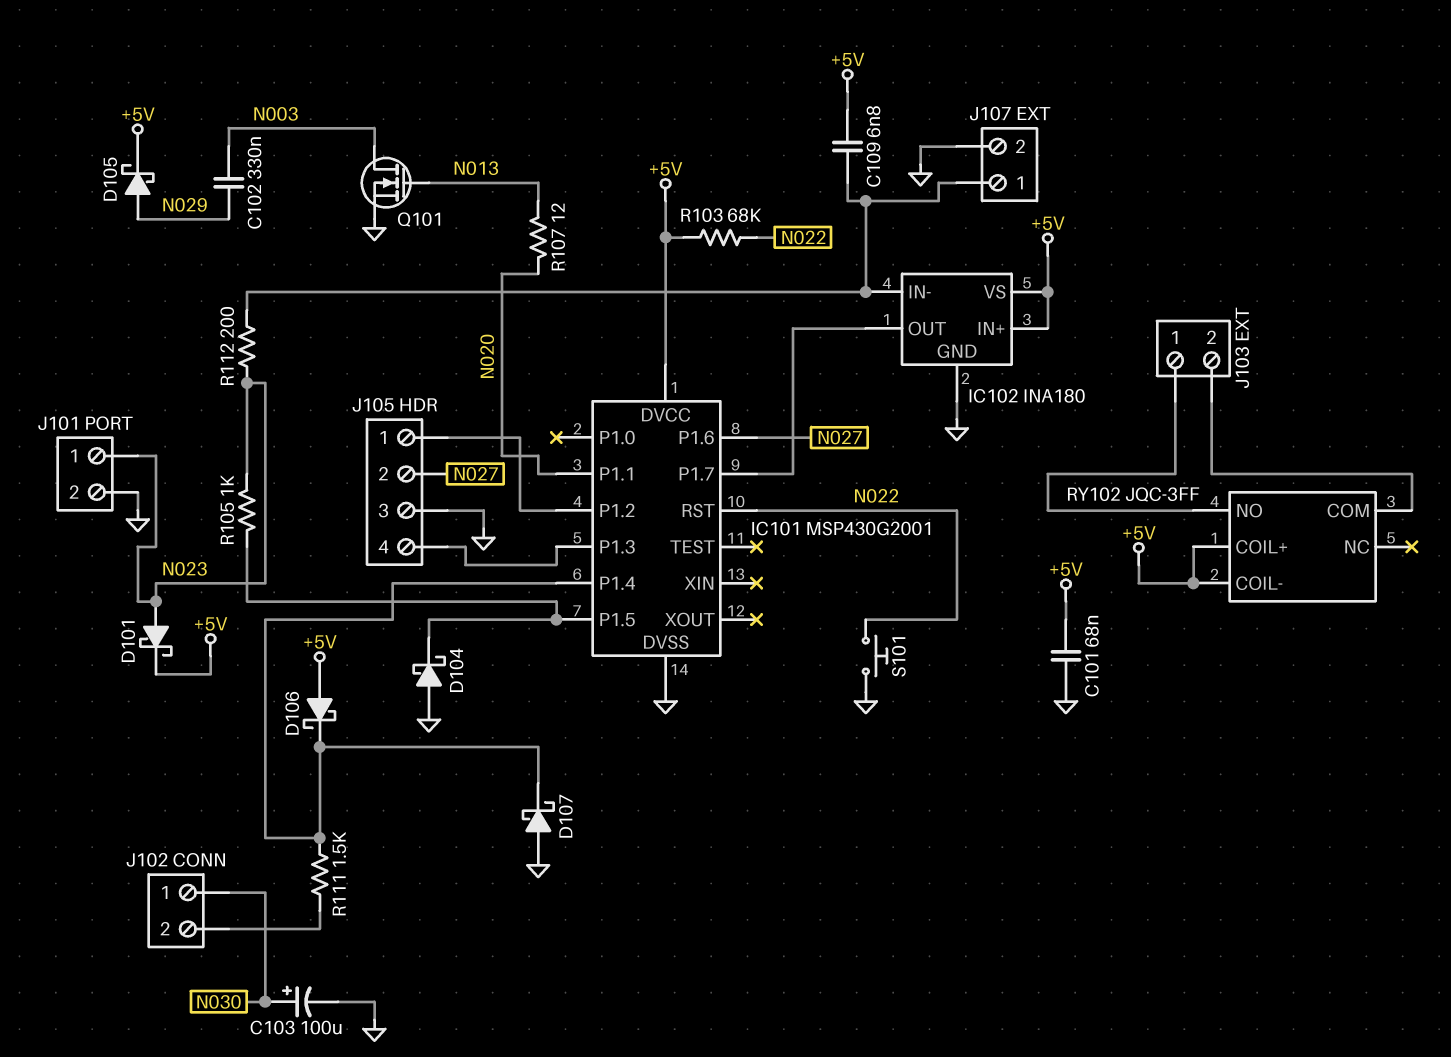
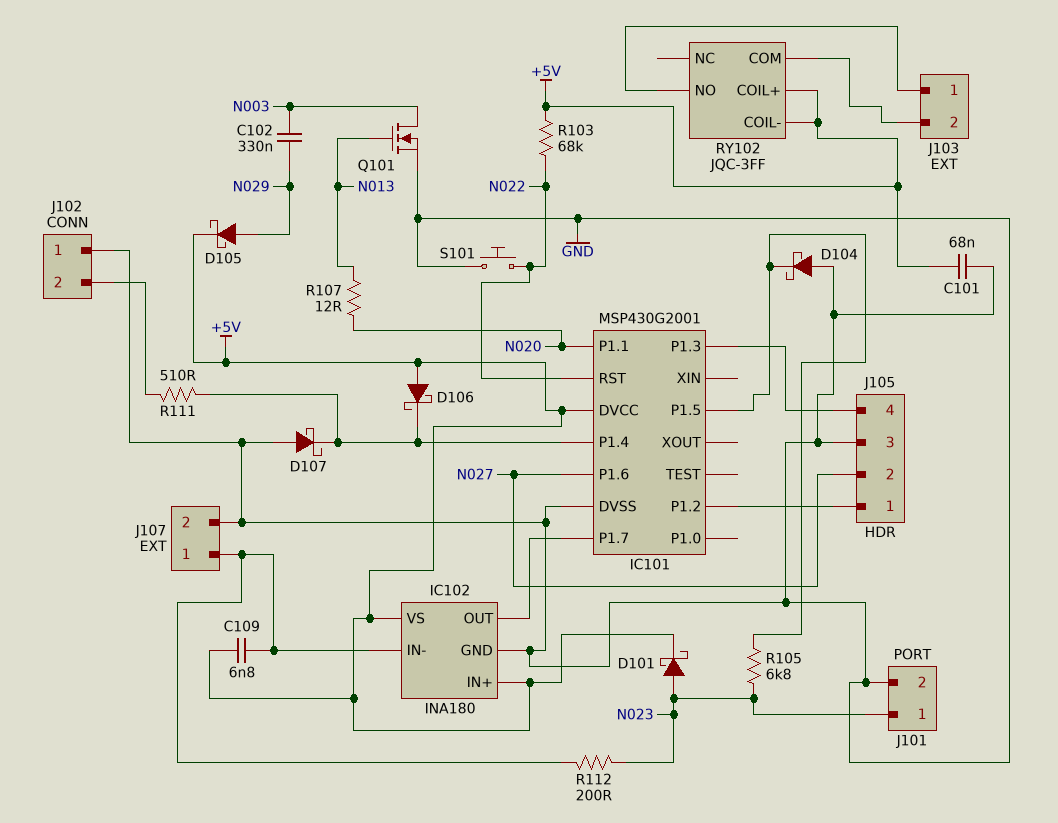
C103: 100uF (plus N030, minus GND) -> none
J102 pin 1: N030 -> GND
R105: 1k (IC101/P1.5, N023) -> 6.8k (IC101/P1.5, N023)
R111: 1.5k (IC101/P1.4, J102/2) -> 510 (IC101/P1.4, J102/2)

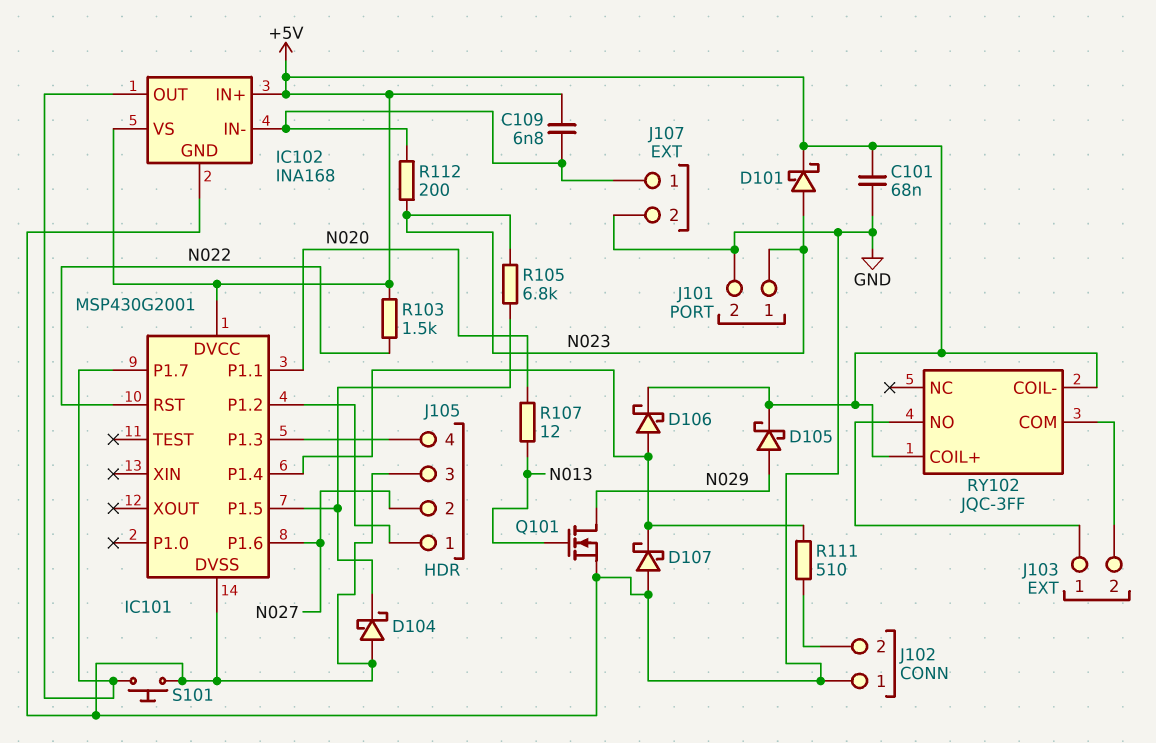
C102: 330nF (N003, N029) -> none
D106: schottky (A +5V, K IC101/P1.4) -> schottky (A IC101/P1.4, K +5V)
IC102: INA180 -> INA168
Q101: NMOS (G N013, D N003, S GND) -> NMOS (G N013, D N029, S GND)
R103: 68k (+5V, N022) -> 1.5k (+5V, N022)
S101: button (GND, N022) -> button (GND, IC101/P1.7)

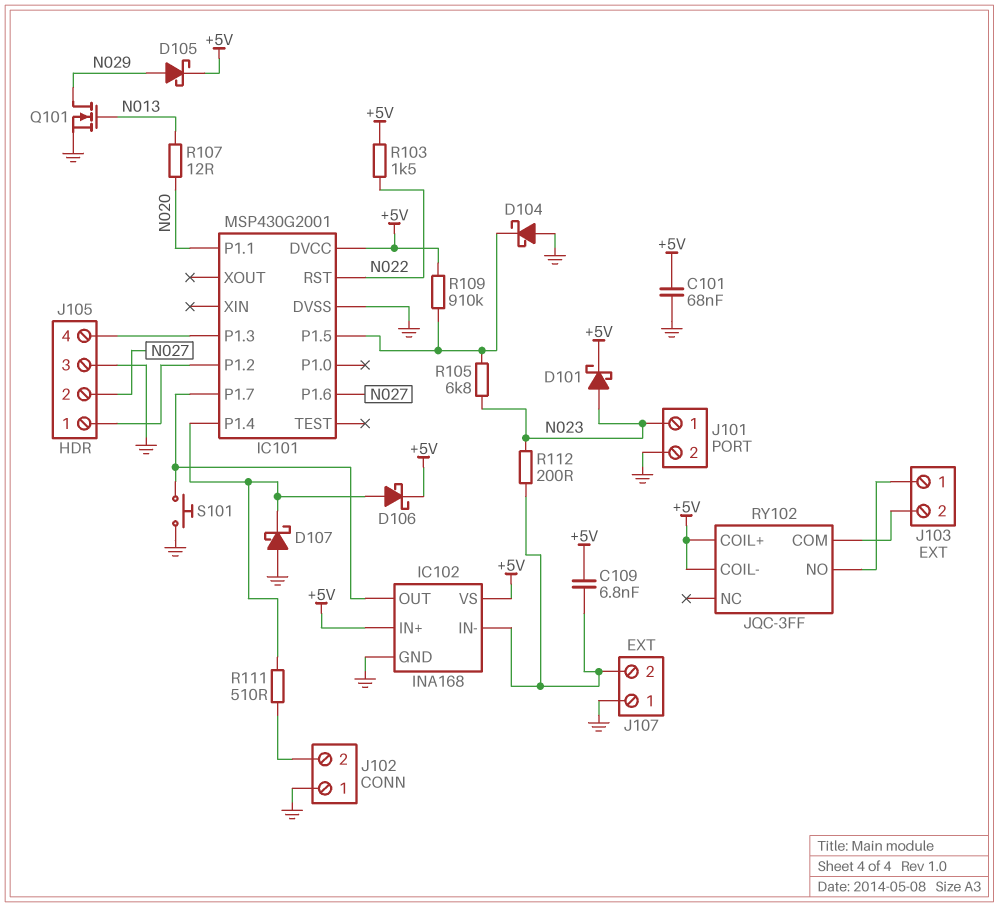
J107 pin 1: IC102/IN- -> GND
J107 pin 2: GND -> IC102/IN-
R109: none -> 910k (+5V, IC101/P1.5)

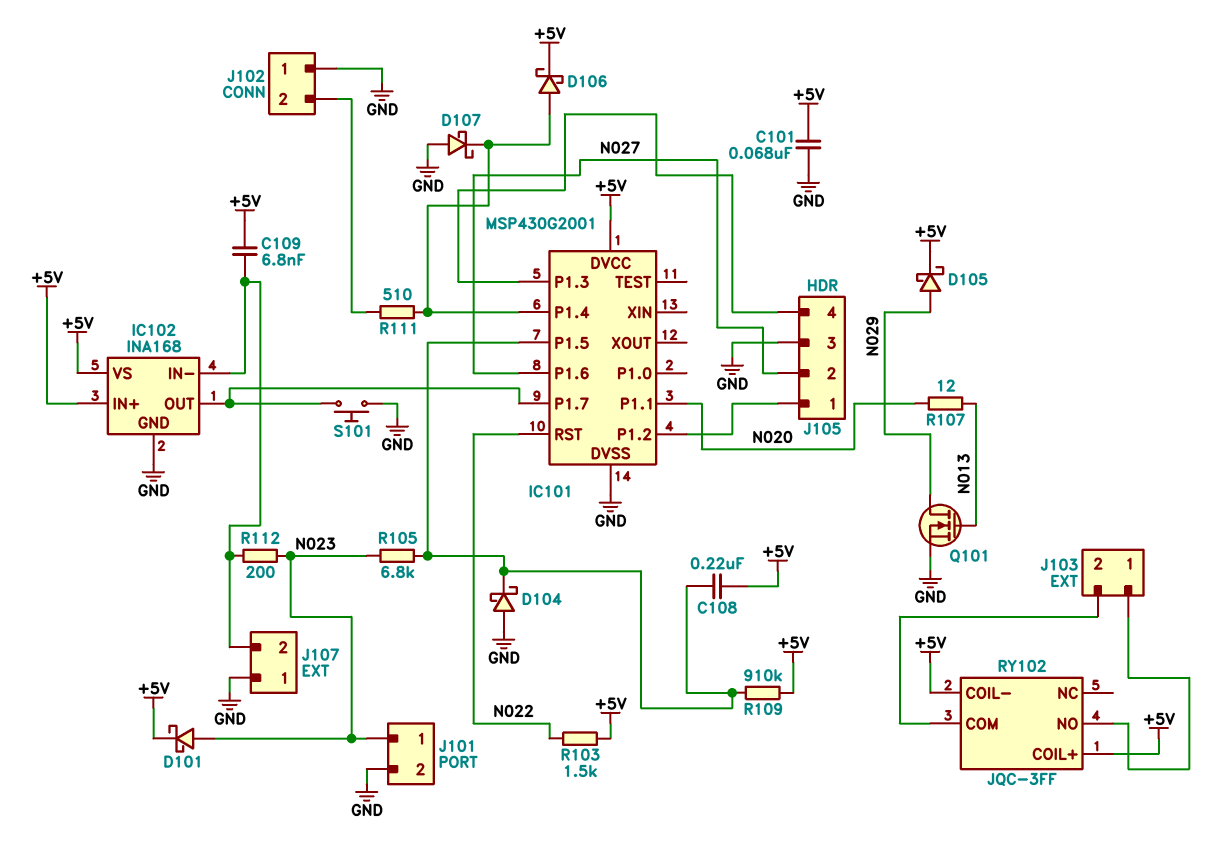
C108: none -> 220nF (+5V, IC101/P1.5)

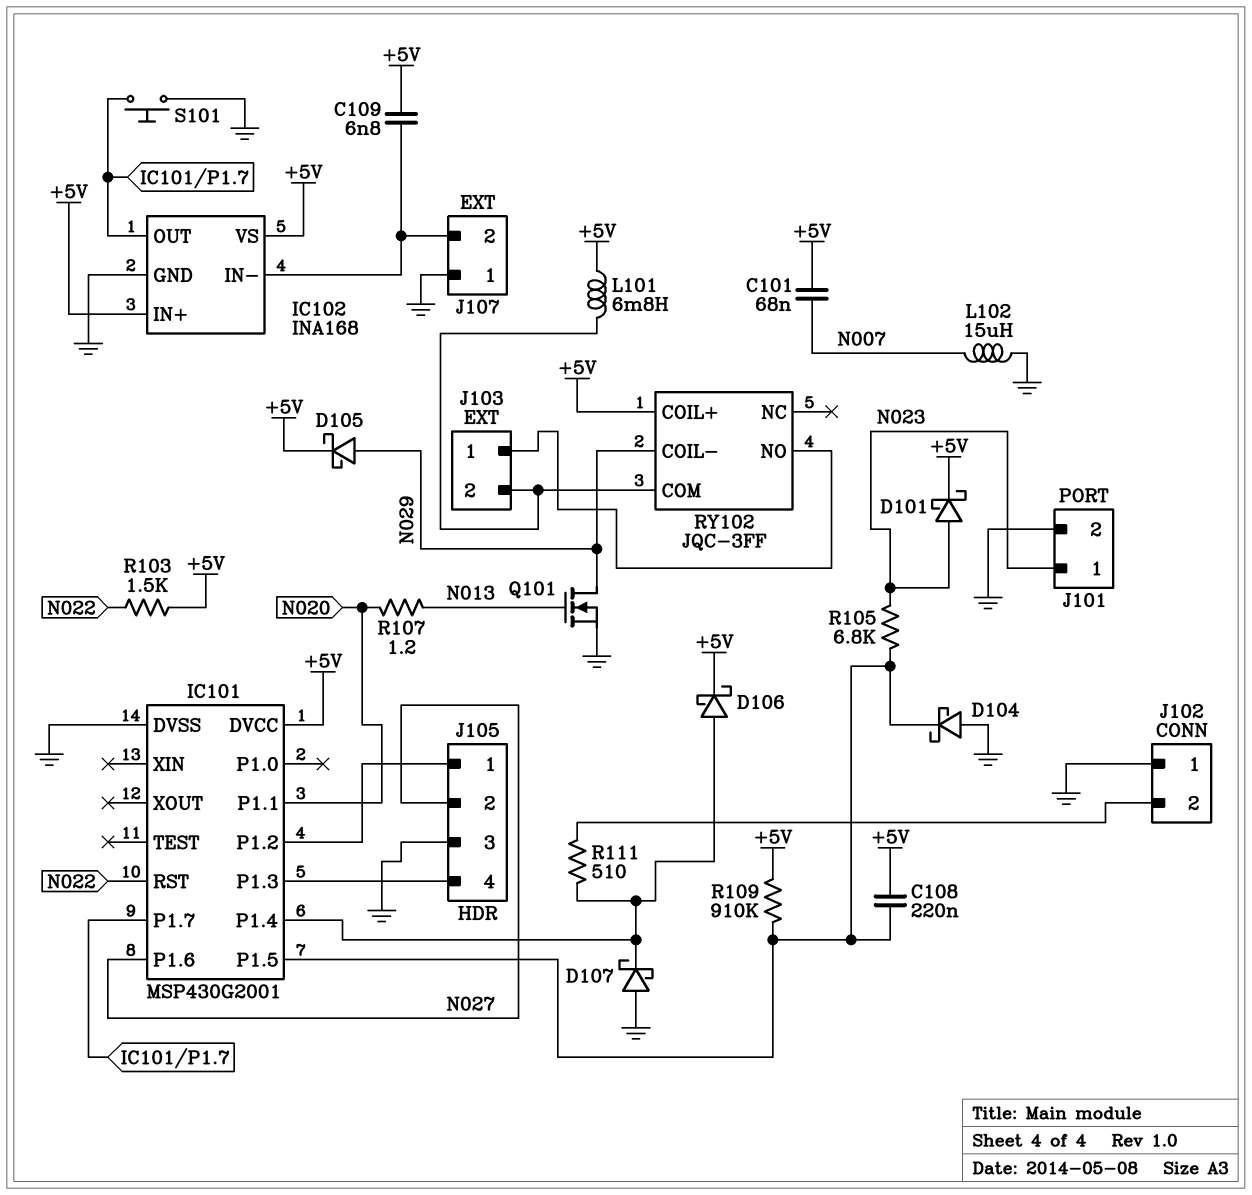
C101: 68nF (+5V, GND) -> 68nF (+5V, N007)
L101: none -> 6.8mH (+5V, J103/2)
L102: none -> 15uH (GND, N007)
R107: 12 (N013, N020) -> 1.2 (N013, N020)
R112: 200 (IC102/IN-, N023) -> none
RY102 pin COIL-: +5V -> N029

